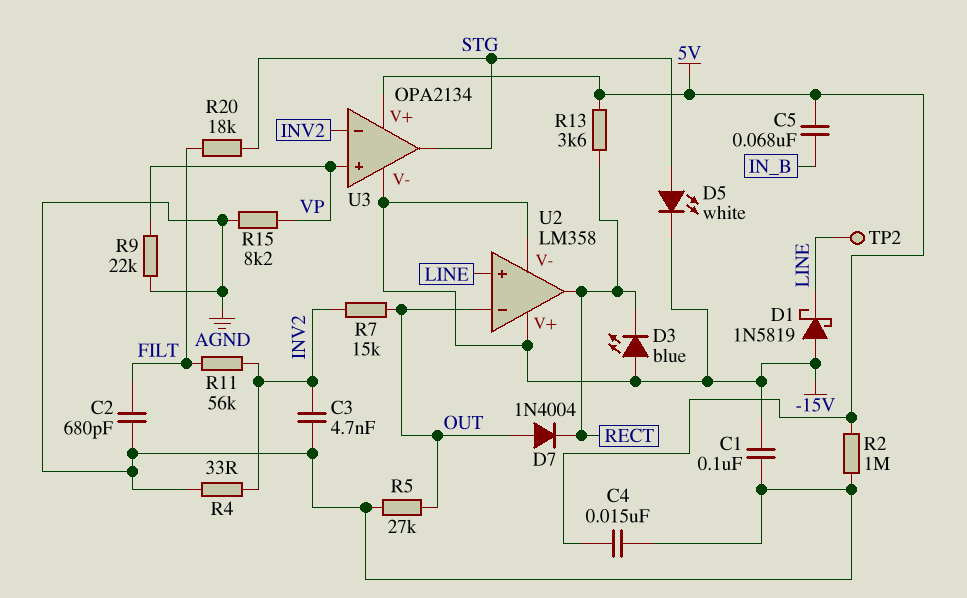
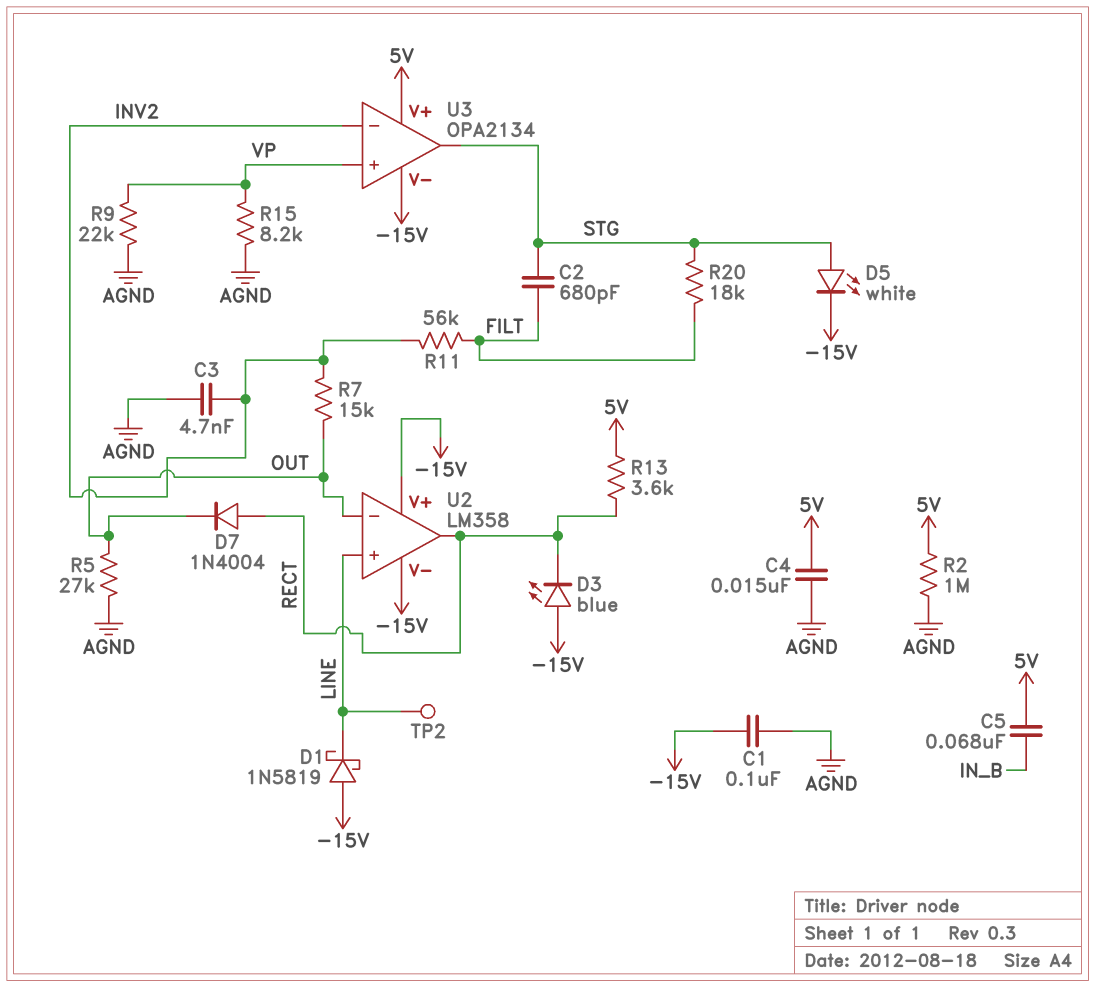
C2: 680pF (AGND, FILT) -> 680pF (FILT, STG)
D7: diode 1N4004 (A OUT, K RECT) -> diode 1N4004 (A RECT, K OUT)
R4: 33 (AGND, INV2) -> none

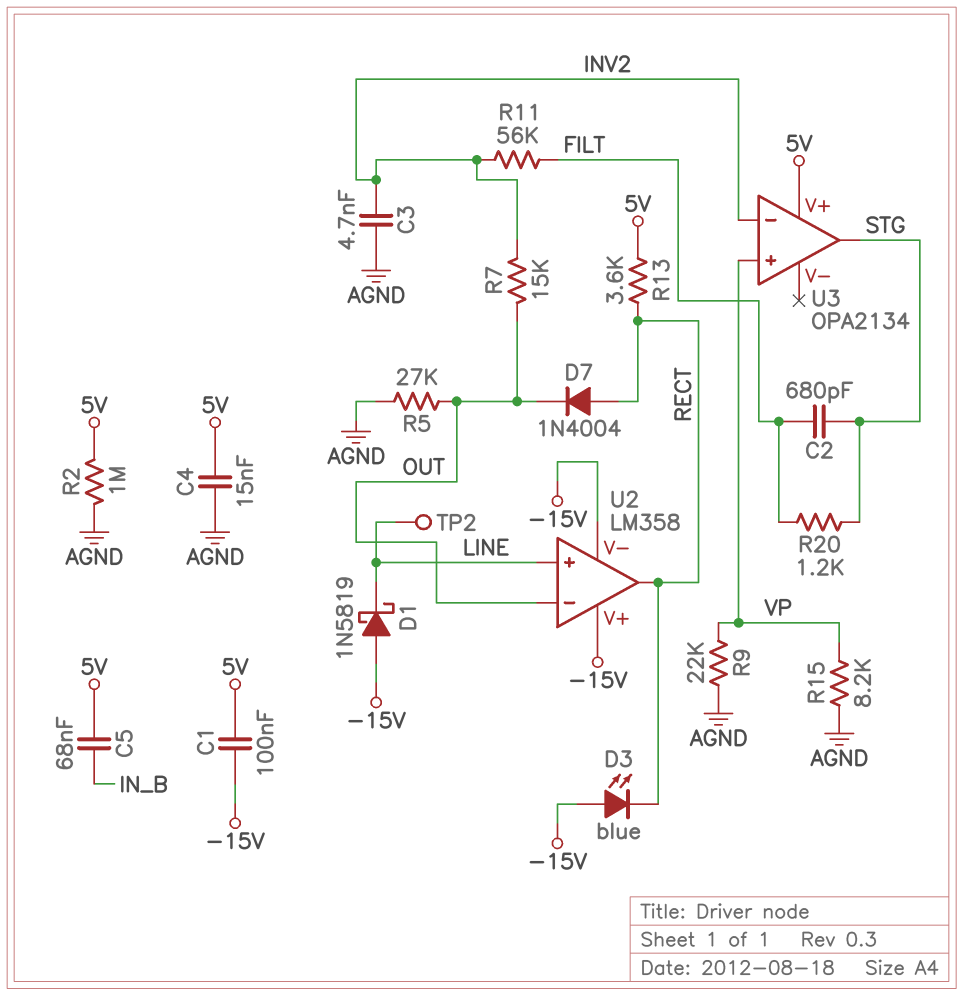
C1: 100nF (-15V, AGND) -> 100nF (-15V, 5V)
D5: LED white (A STG, K -15V) -> none
R20: 18k (FILT, STG) -> 1.2k (FILT, STG)
U3 pin V-: -15V -> none

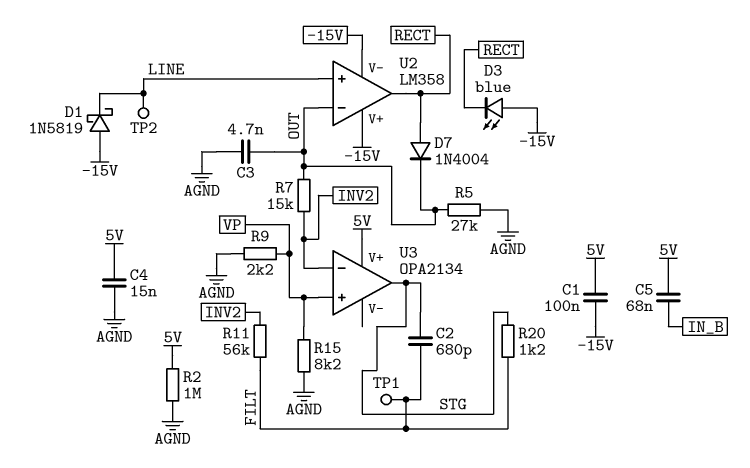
C3: 4.7nF (AGND, INV2) -> 4.7nF (AGND, OUT)
R9: 22k (AGND, VP) -> 2.2k (AGND, VP)
R13: 3.6k (5V, RECT) -> none
TP1: none -> test point (FILT)

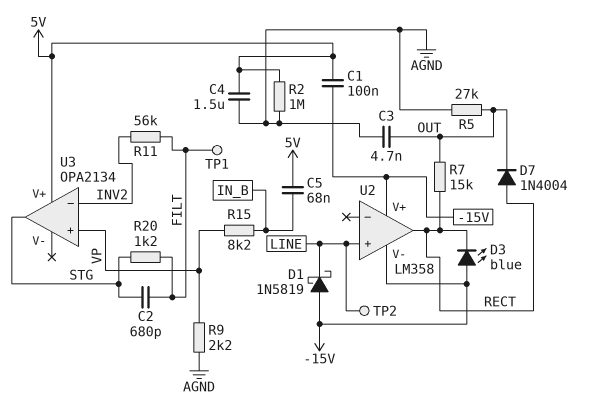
C4: 15nF (5V, AGND) -> 1.5uF (5V, AGND)
R7: 15k (INV2, OUT) -> 15k (OUT, RECT)
R15: 8.2k (AGND, VP) -> 8.2k (IN_B, VP)
U2 pin in-: OUT -> none

